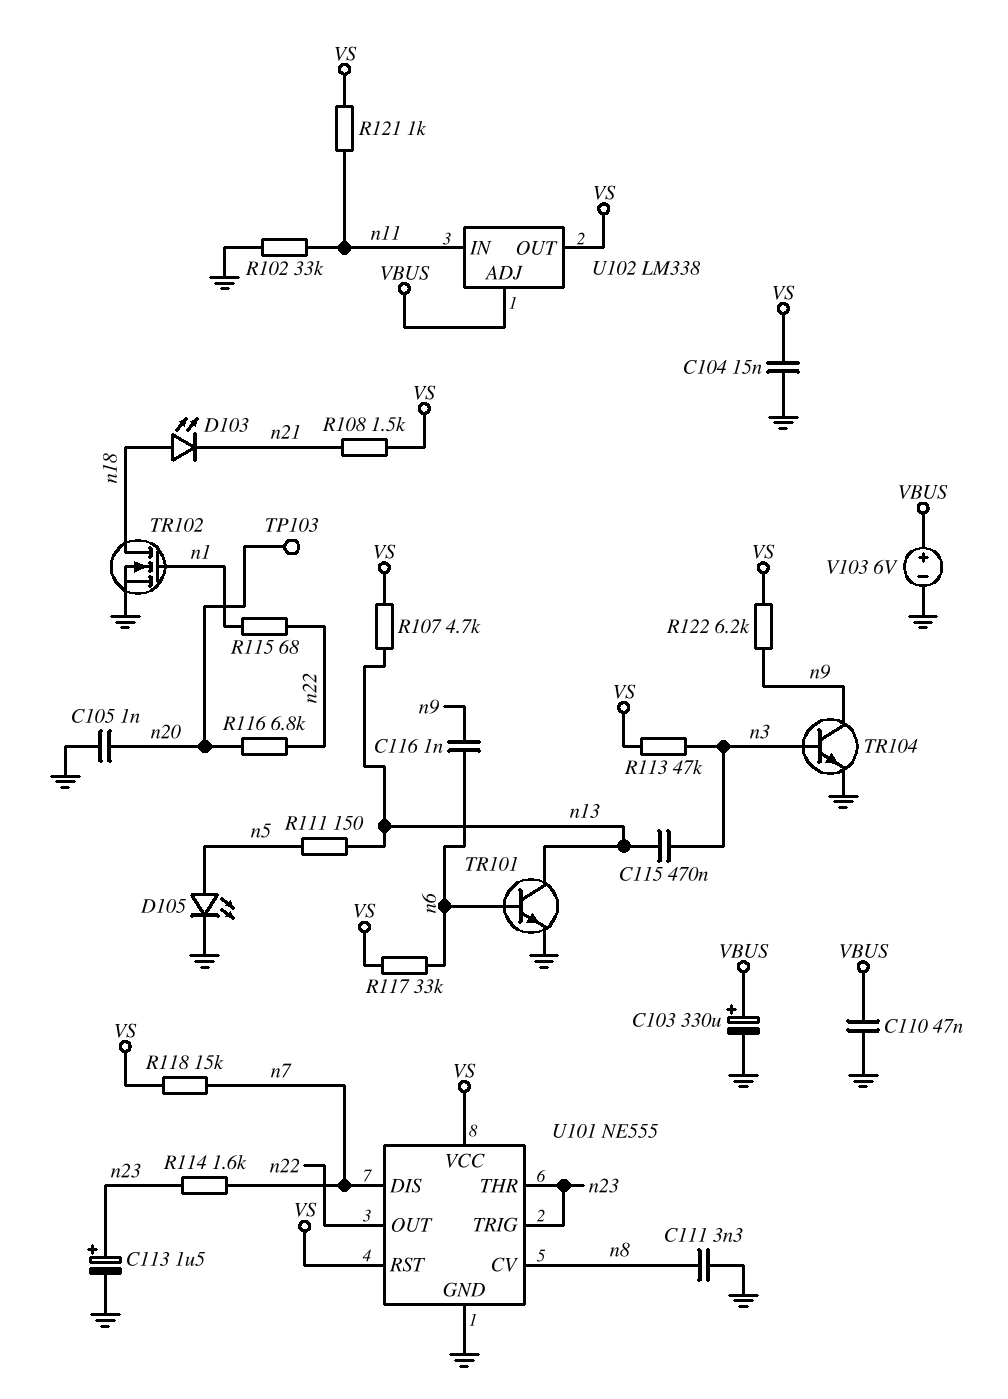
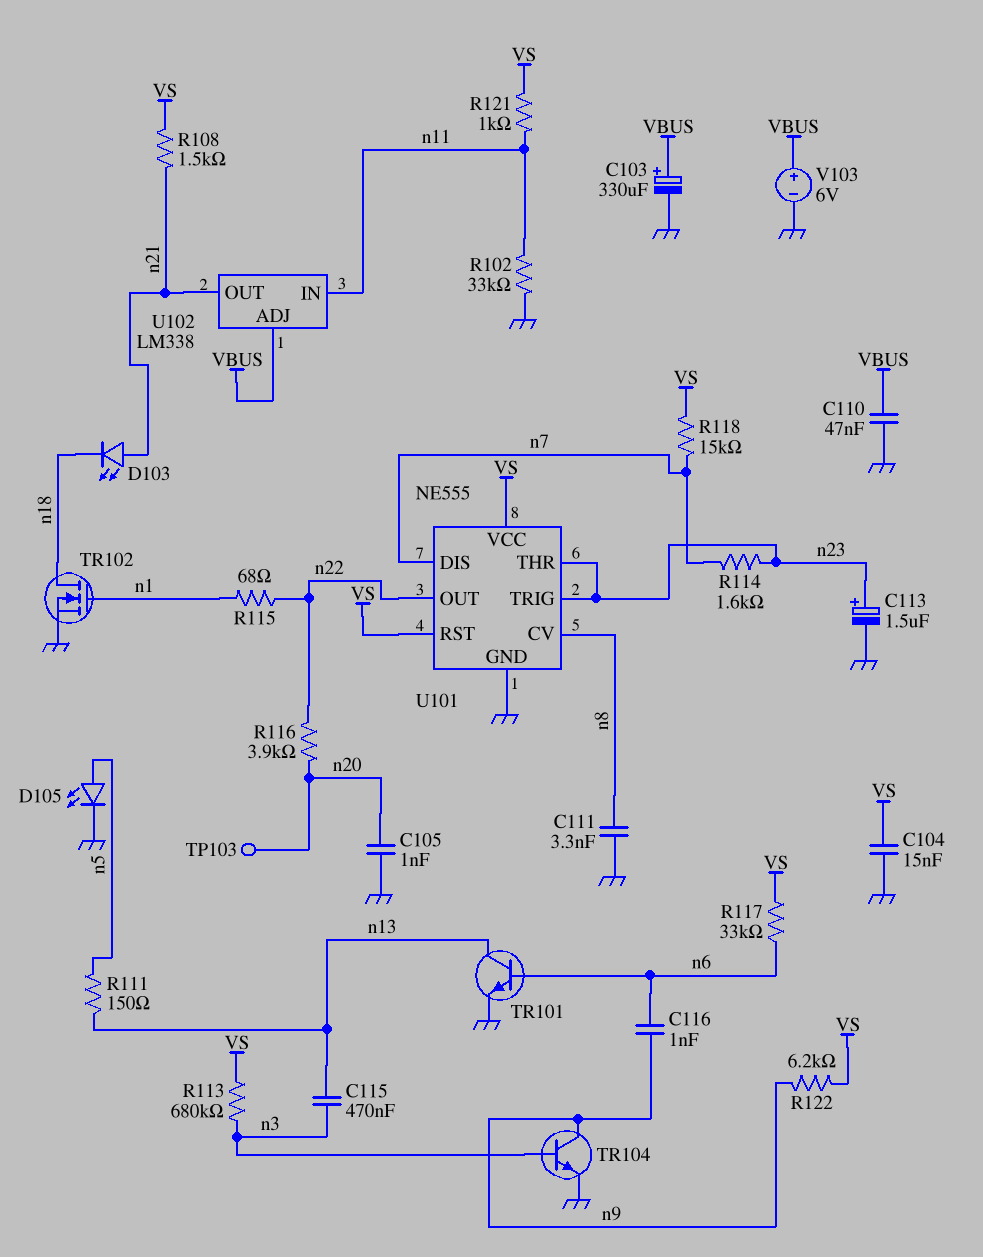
D103: LED (A n18, K n21) -> LED (A n21, K n18)
R107: 4.7k (VS, n13) -> none
R113: 47k (VS, n3) -> 680k (VS, n3)
R116: 6.8k (n20, n22) -> 3.9k (n20, n22)
U102 pin OUT: VS -> n21

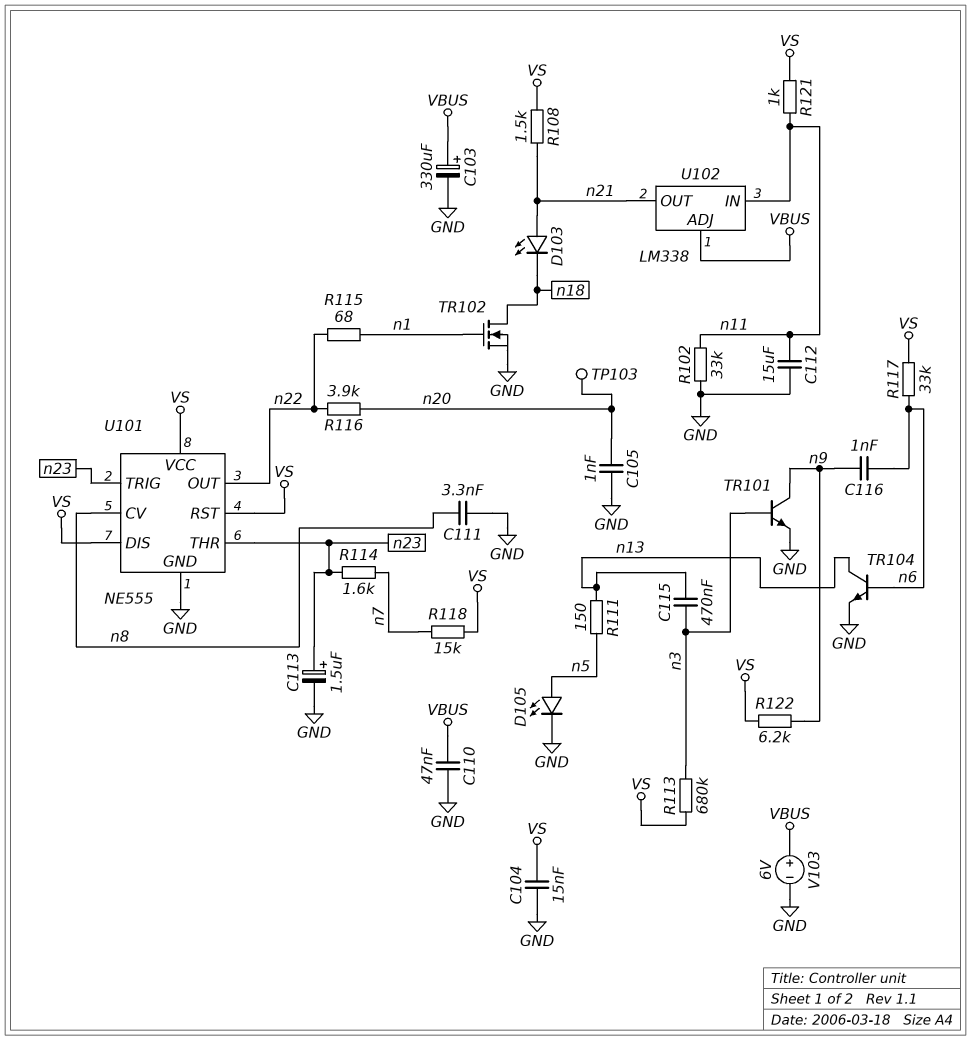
C112: none -> 15uF (GND, n11)
TR101: NPN (B n6, C n13, E GND) -> NPN (B n3, C n9, E GND)
TR104: NPN (B n3, C n9, E GND) -> NPN (B n6, C n13, E GND)
U101 pin DIS: n7 -> VS

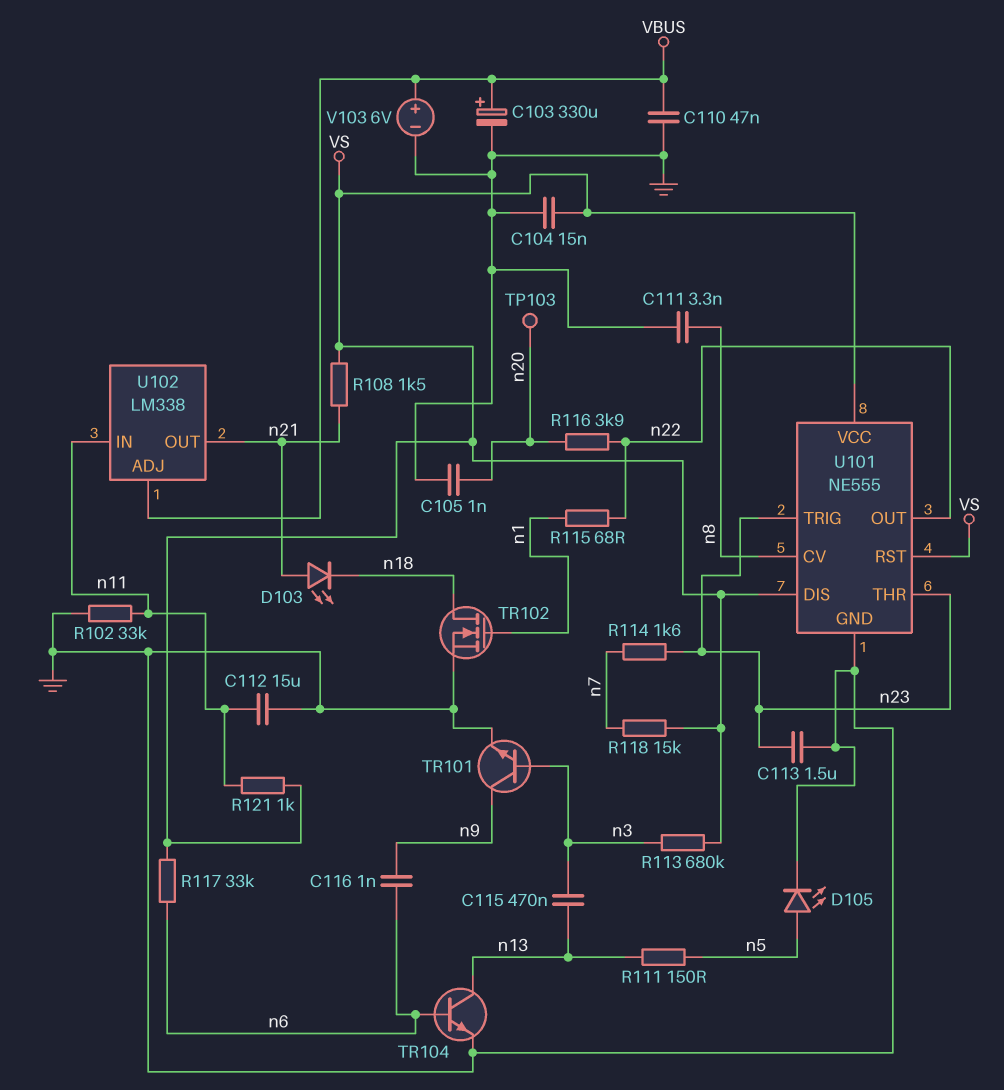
C113: 1.5uF (plus n23, minus GND) -> 1.5uF (GND, n23)
R122: 6.2k (VS, n9) -> none

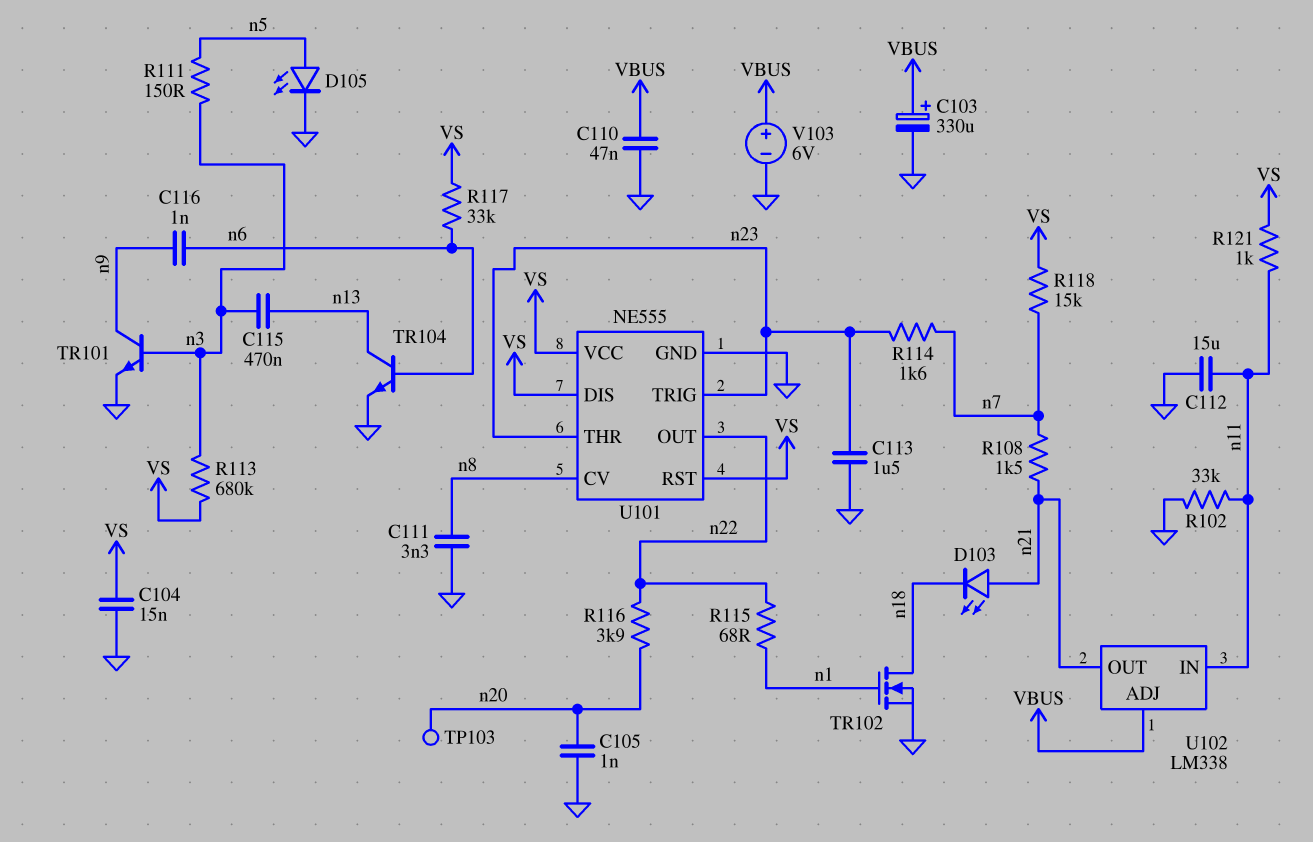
R108: 1.5k (VS, n21) -> 1.5k (n7, n21)
R111: 150 (n5, n13) -> 150 (n3, n5)

